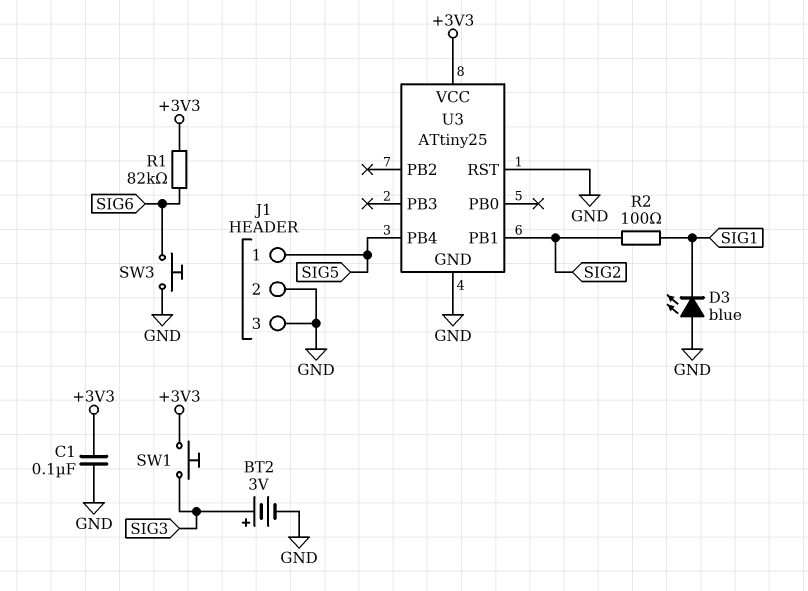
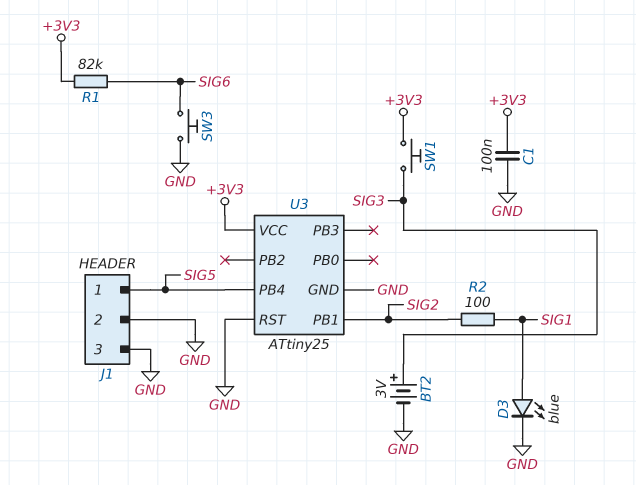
D3: LED blue (A GND, K SIG1) -> LED blue (A SIG1, K GND)

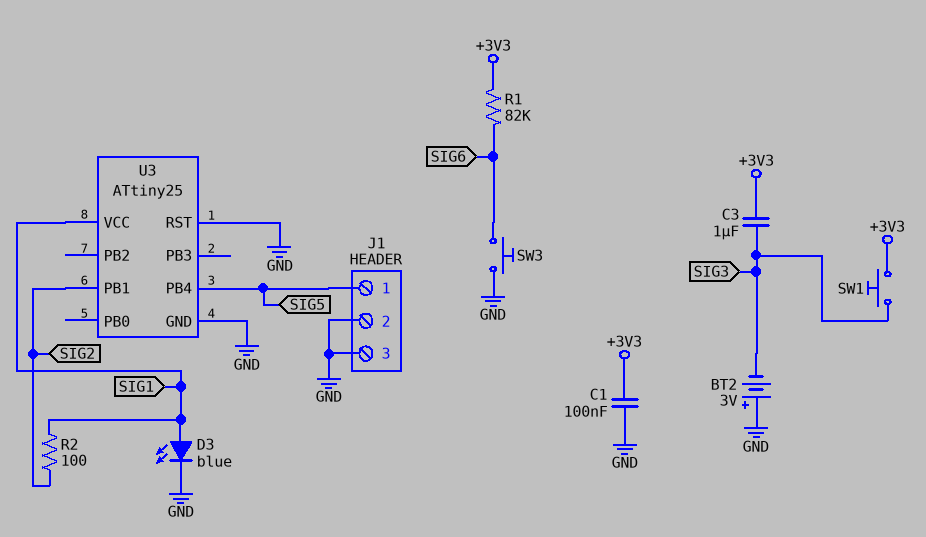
BT2: 3V (plus SIG3, minus GND) -> 3V (plus GND, minus SIG3)
C3: none -> 1uF (+3V3, SIG3)
U3 pin VCC: +3V3 -> SIG1

